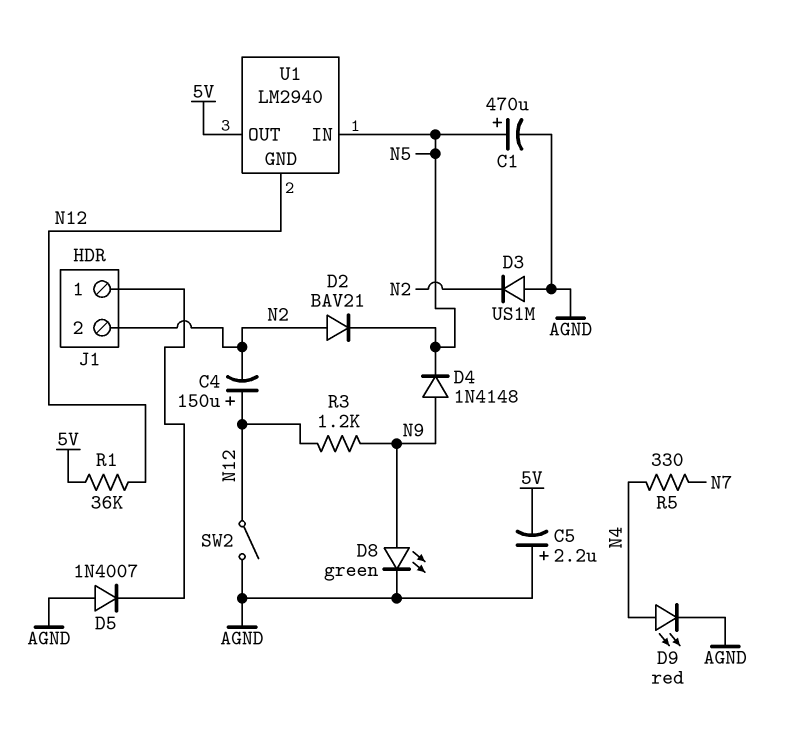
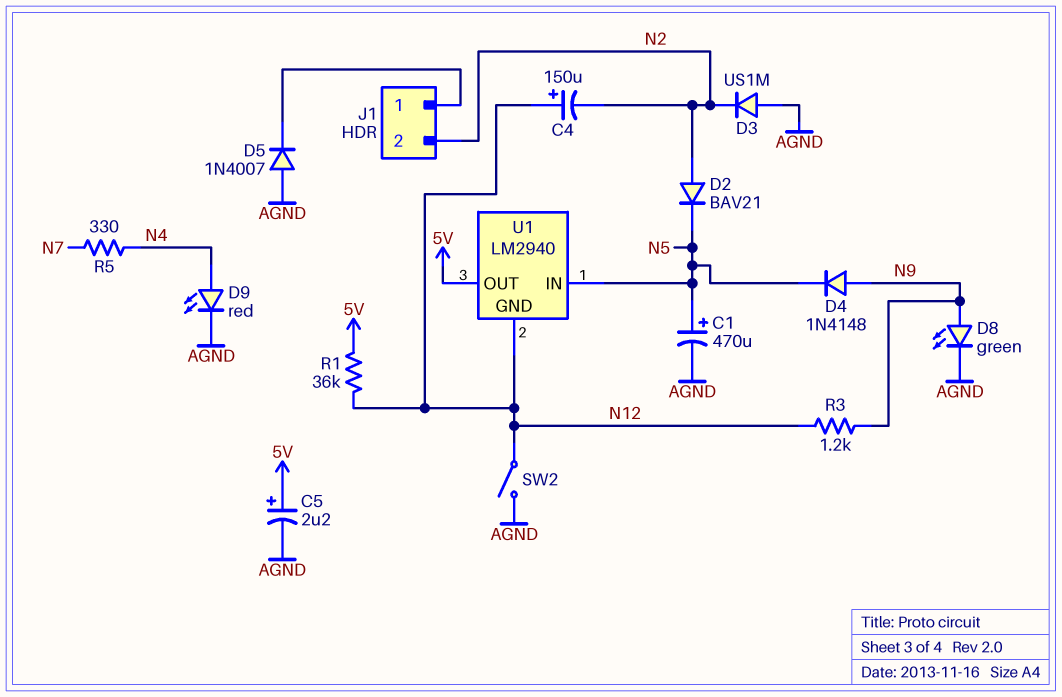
C5: 2.2uF (plus AGND, minus 5V) -> 2.2uF (plus 5V, minus AGND)

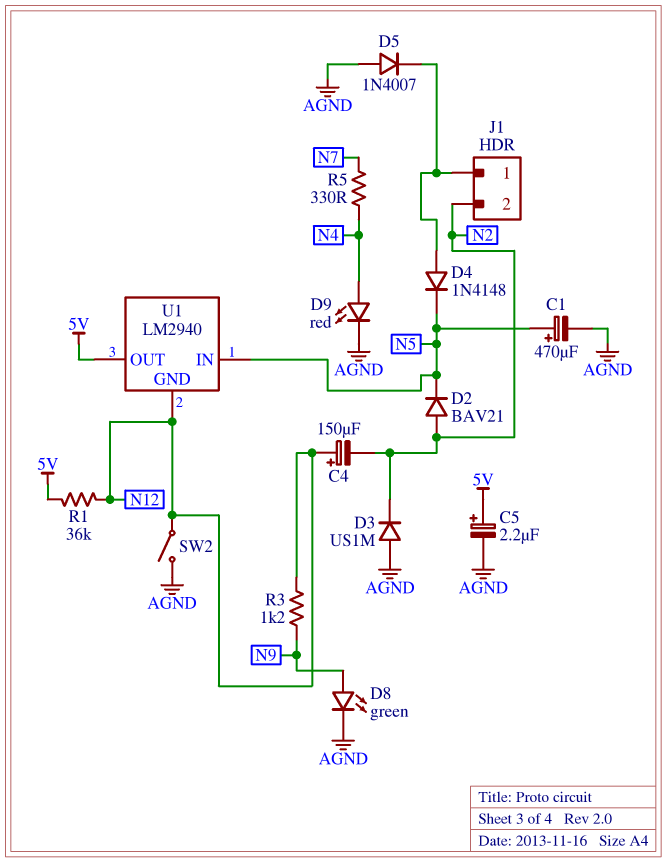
D4: diode 1N4148 (A N9, K N5) -> diode 1N4148 (A J1/1, K N5)

